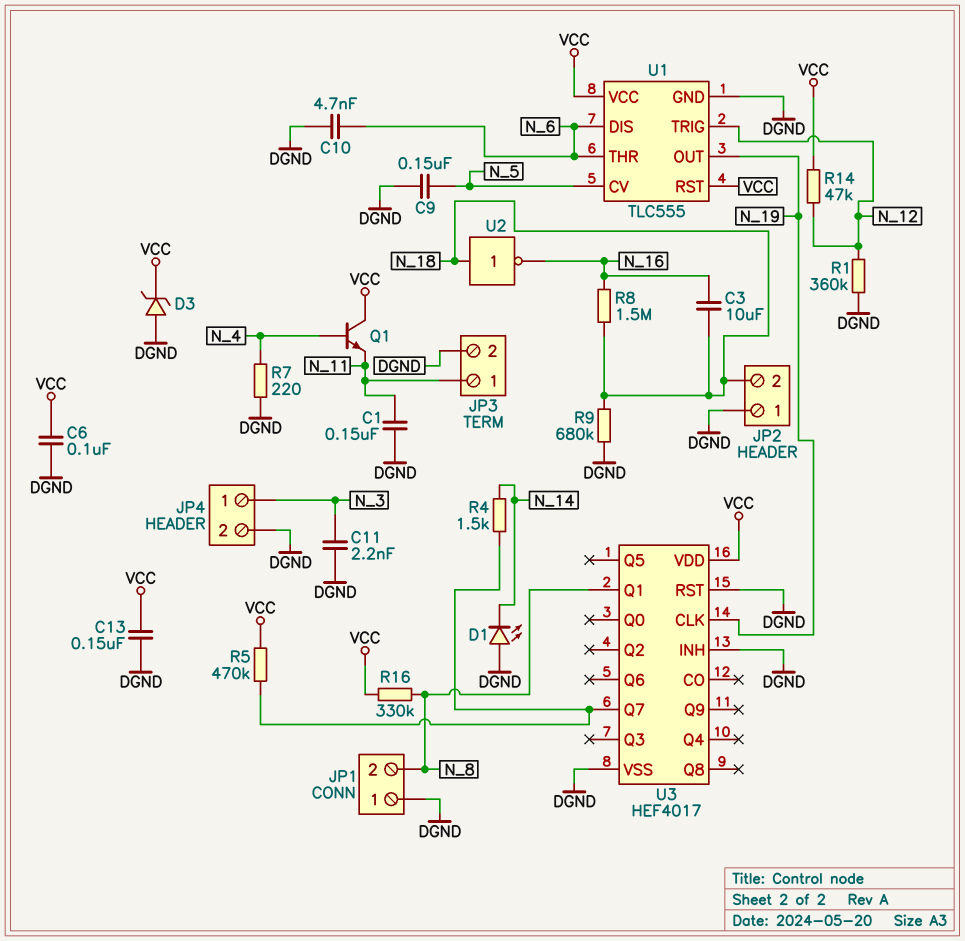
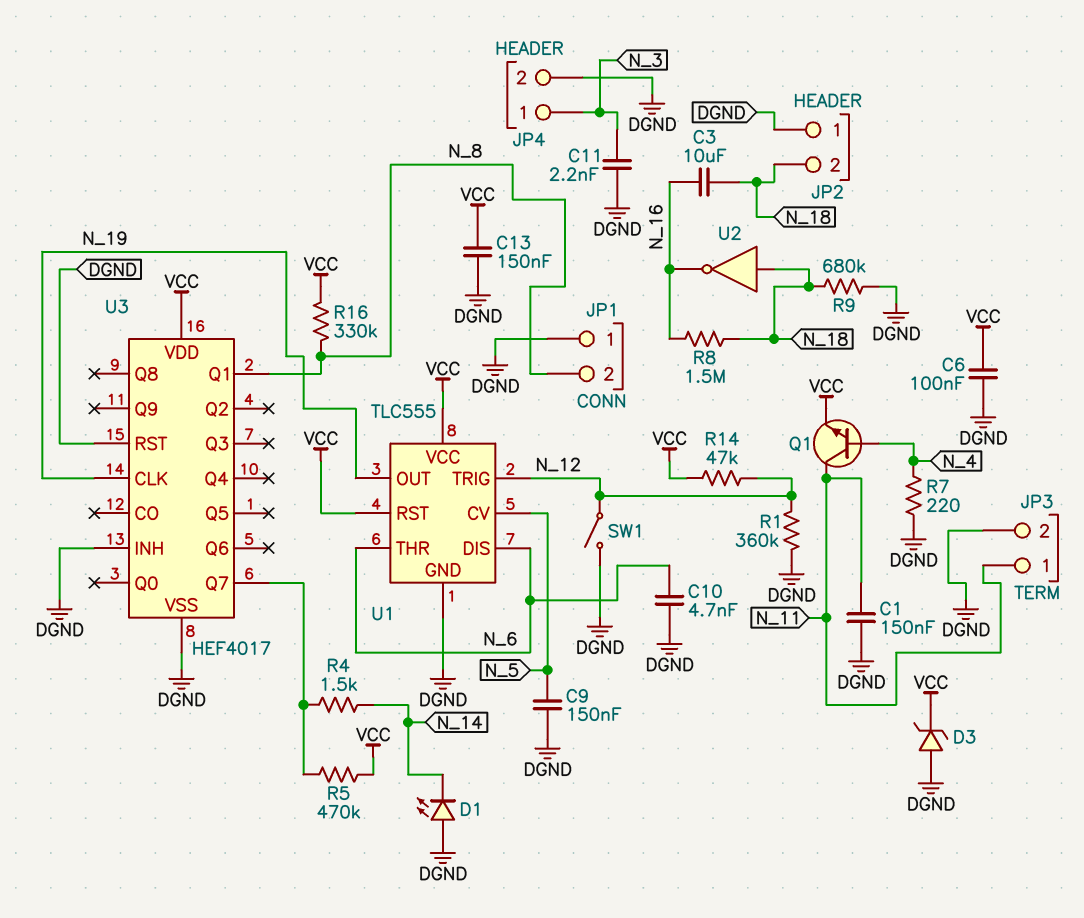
Q1: NPN (B N_4, C VCC, E N_11) -> NPN (B N_4, C N_11, E VCC)
SW1: none -> switch (DGND, N_12)

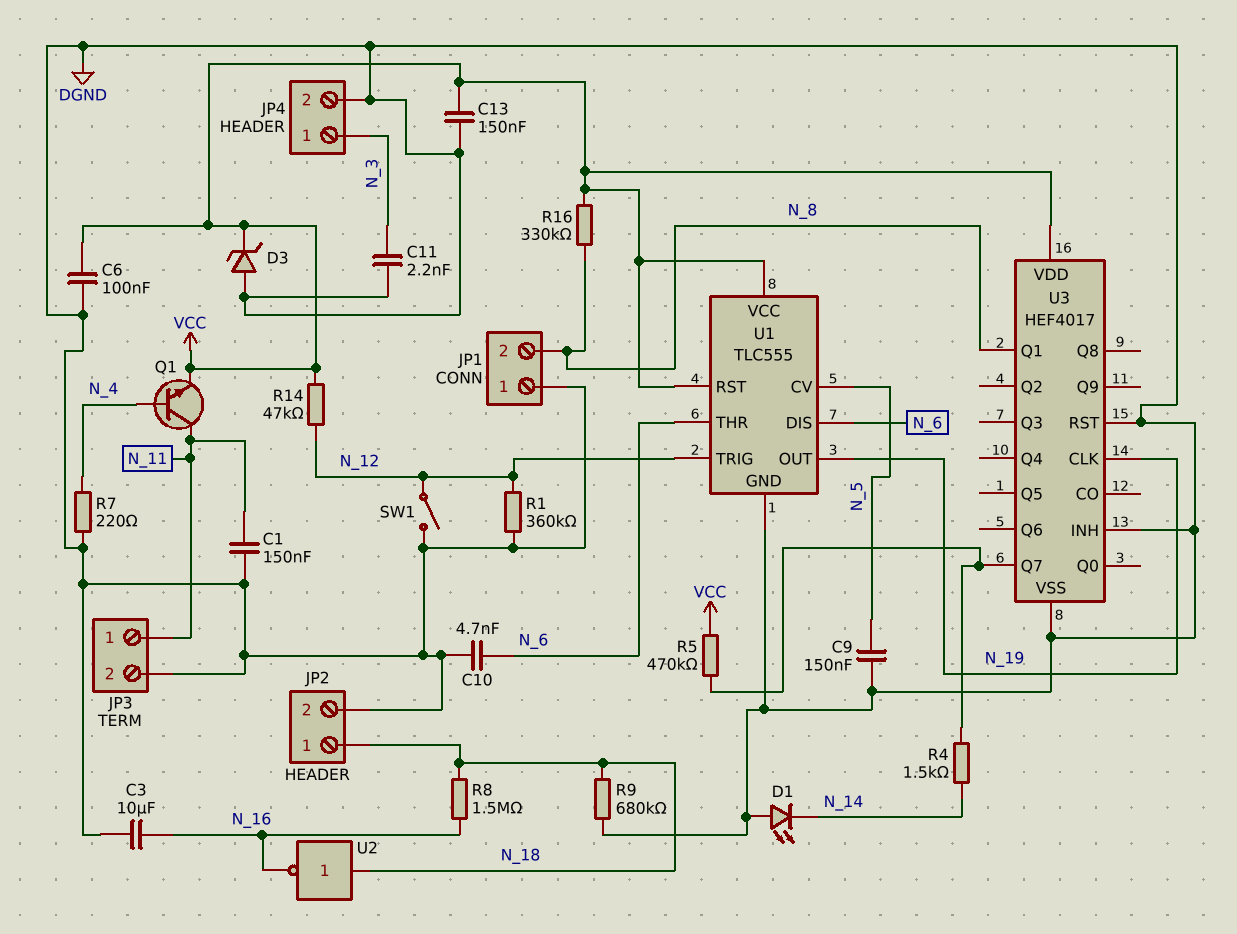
C3: 10uF (N_16, N_18) -> 10uF (DGND, N_16)
JP2 pin 1: DGND -> N_18
JP2 pin 2: N_18 -> DGND

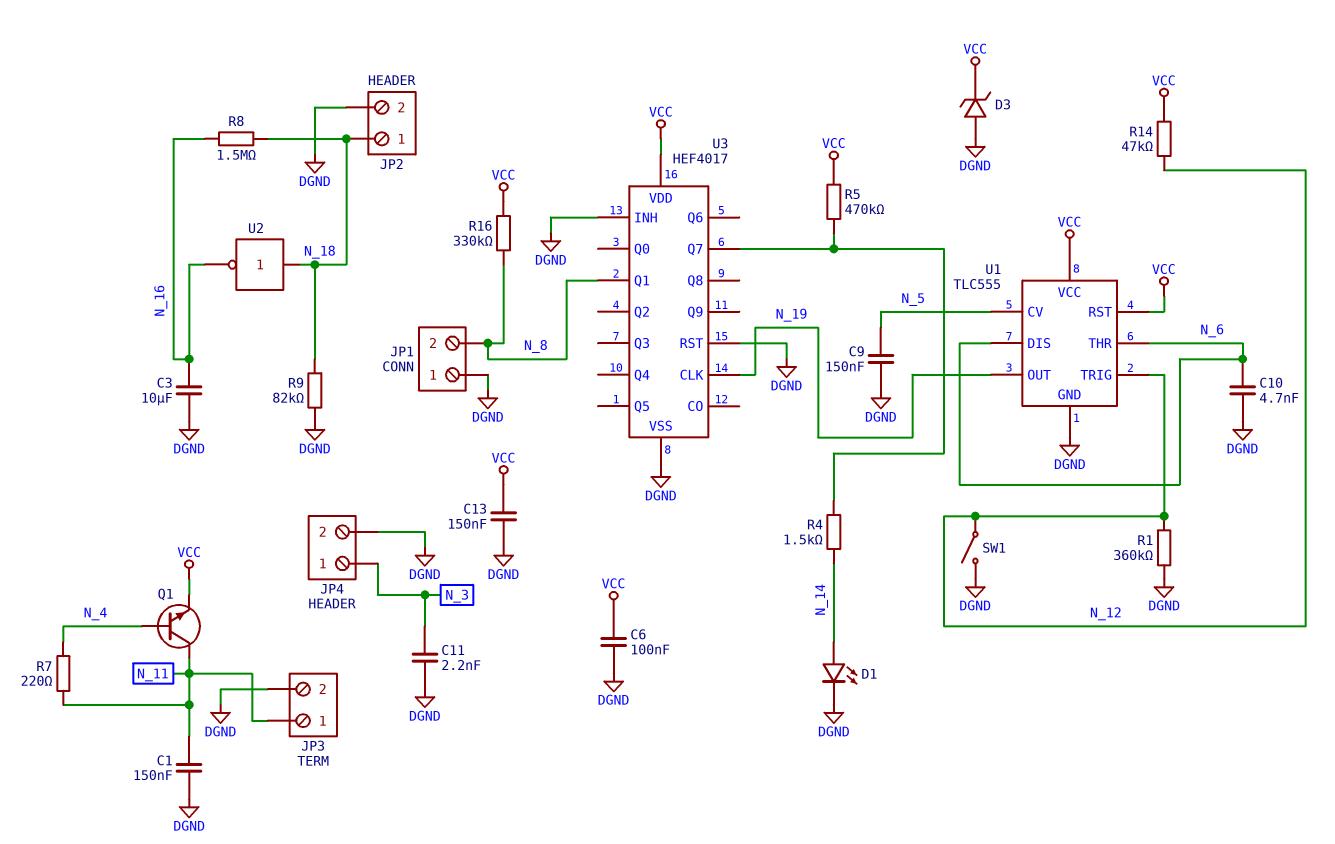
D1: LED (A DGND, K N_14) -> LED (A N_14, K DGND)
R7: 220 (DGND, N_4) -> 220 (N_4, N_11)
R9: 680k (DGND, N_18) -> 82k (DGND, N_18)

